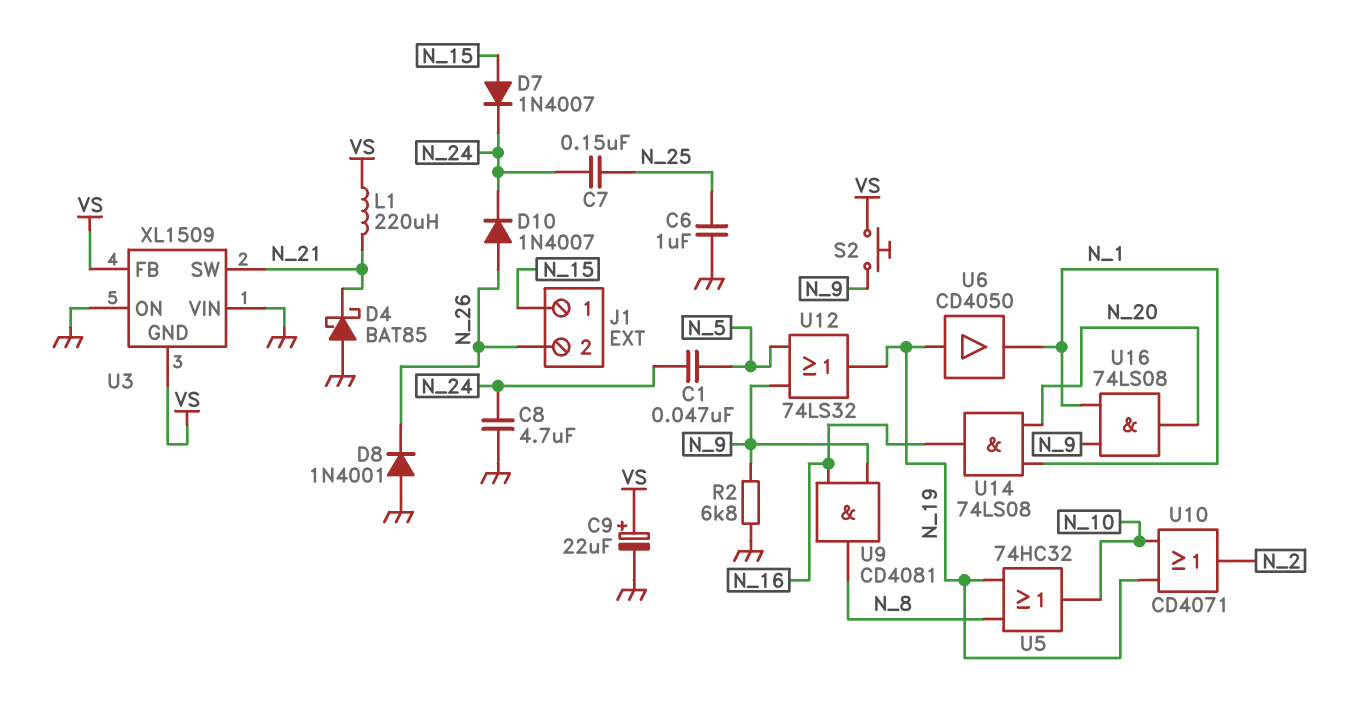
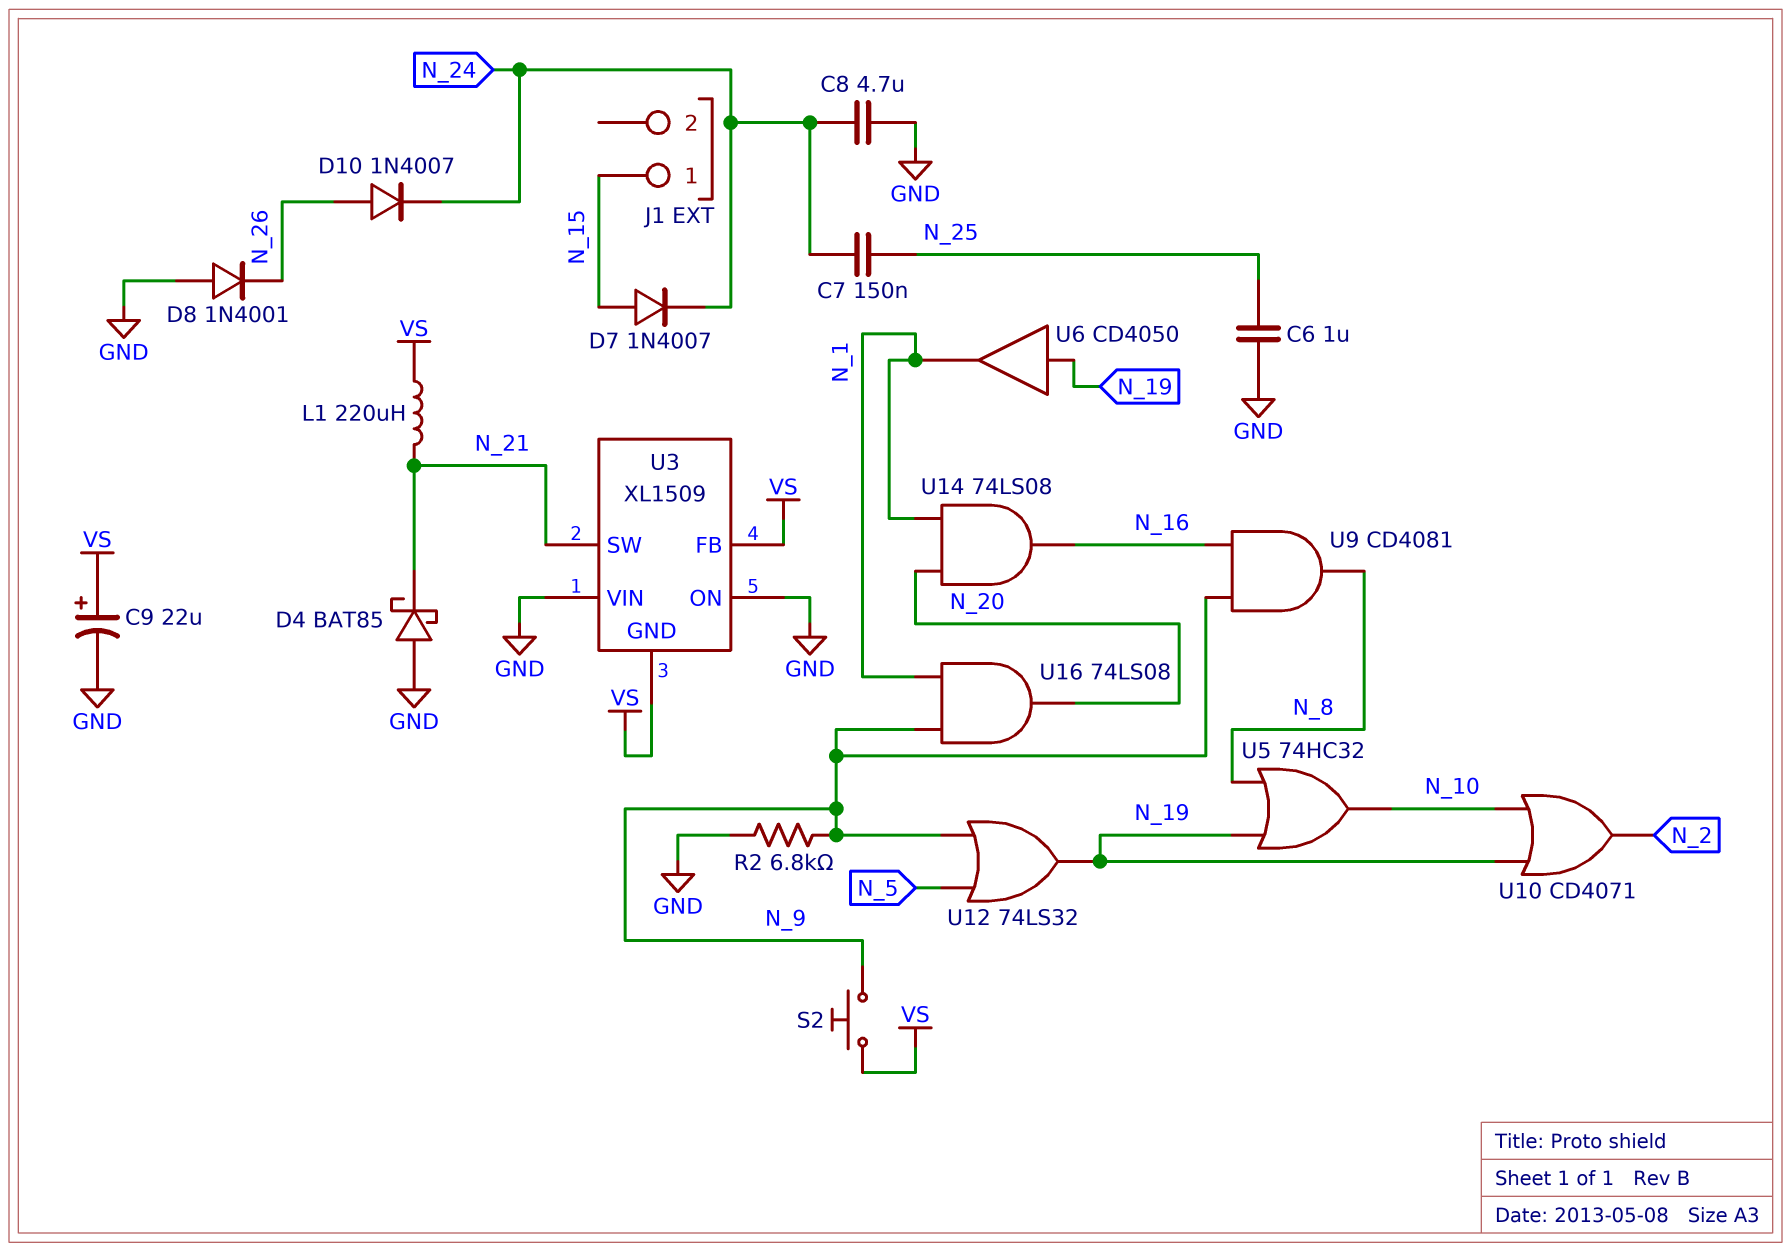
C1: 47nF (N_5, N_24) -> none
J1 pin 2: N_26 -> none

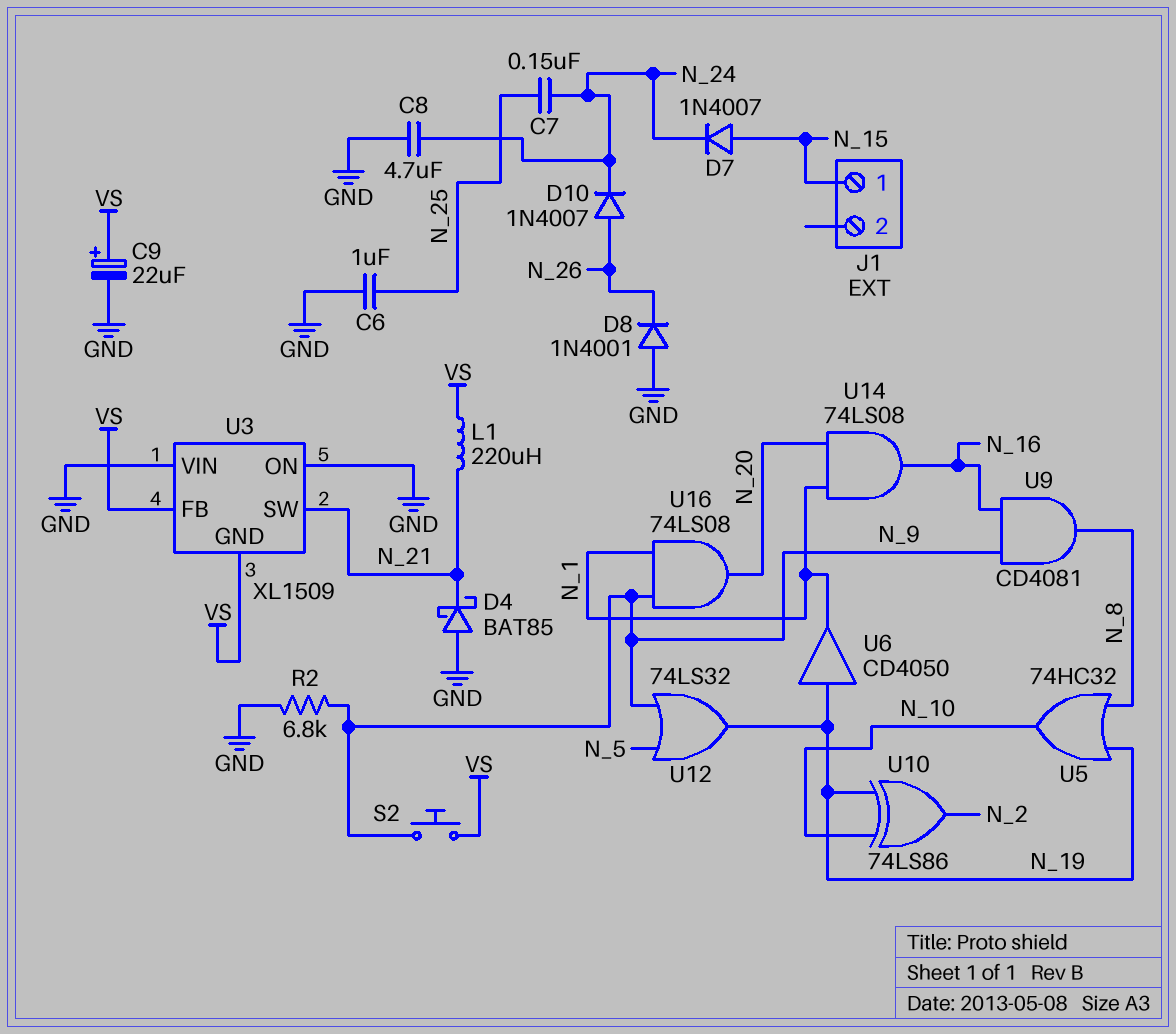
U10: OR CD4071 (in N_10, in N_19, out N_2) -> XOR 74LS86 (in N_10, in N_19, out N_2)

